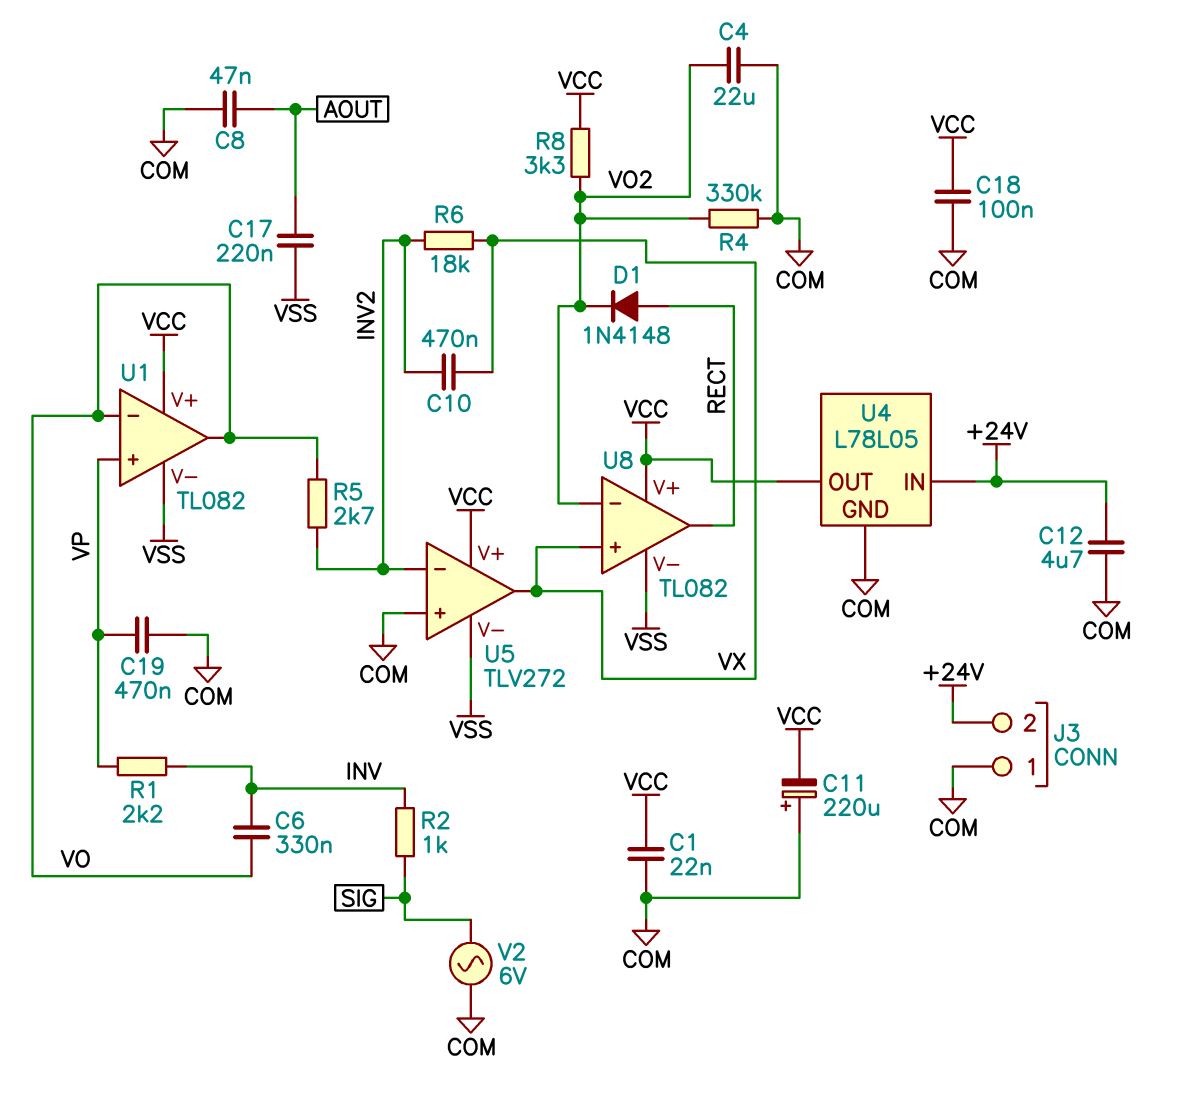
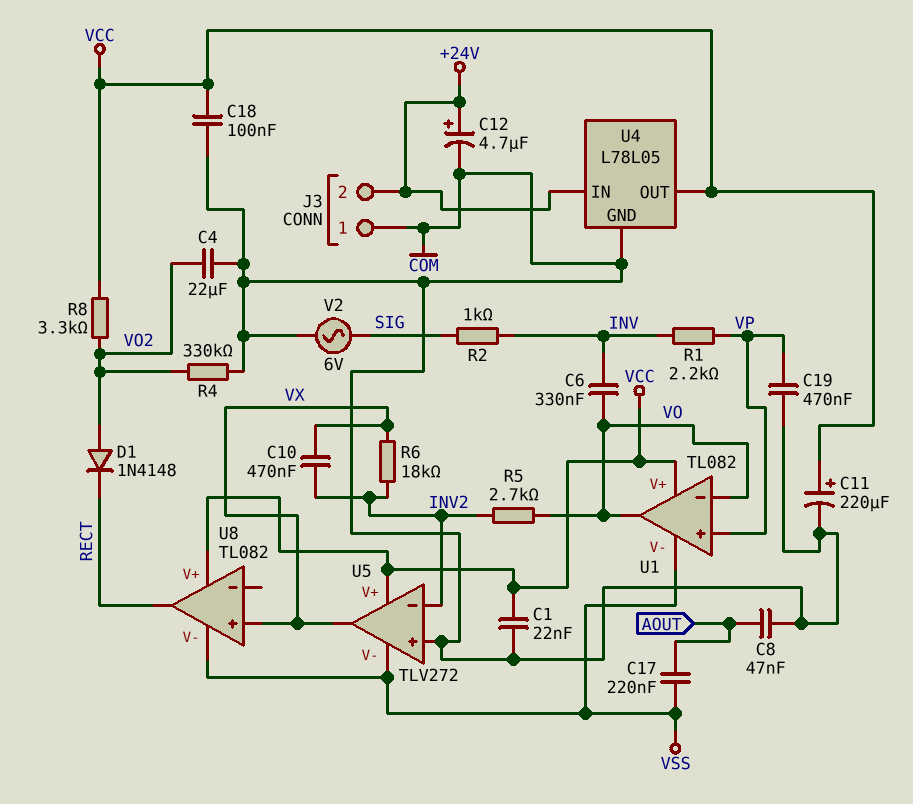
C11: 220uF (plus COM, minus VCC) -> 220uF (plus VCC, minus COM)
C12: 4.7uF (+24V, COM) -> 4.7uF (plus +24V, minus COM)
D1: diode 1N4148 (A RECT, K VO2) -> diode 1N4148 (A VO2, K RECT)
U8 pin in-: VO2 -> none

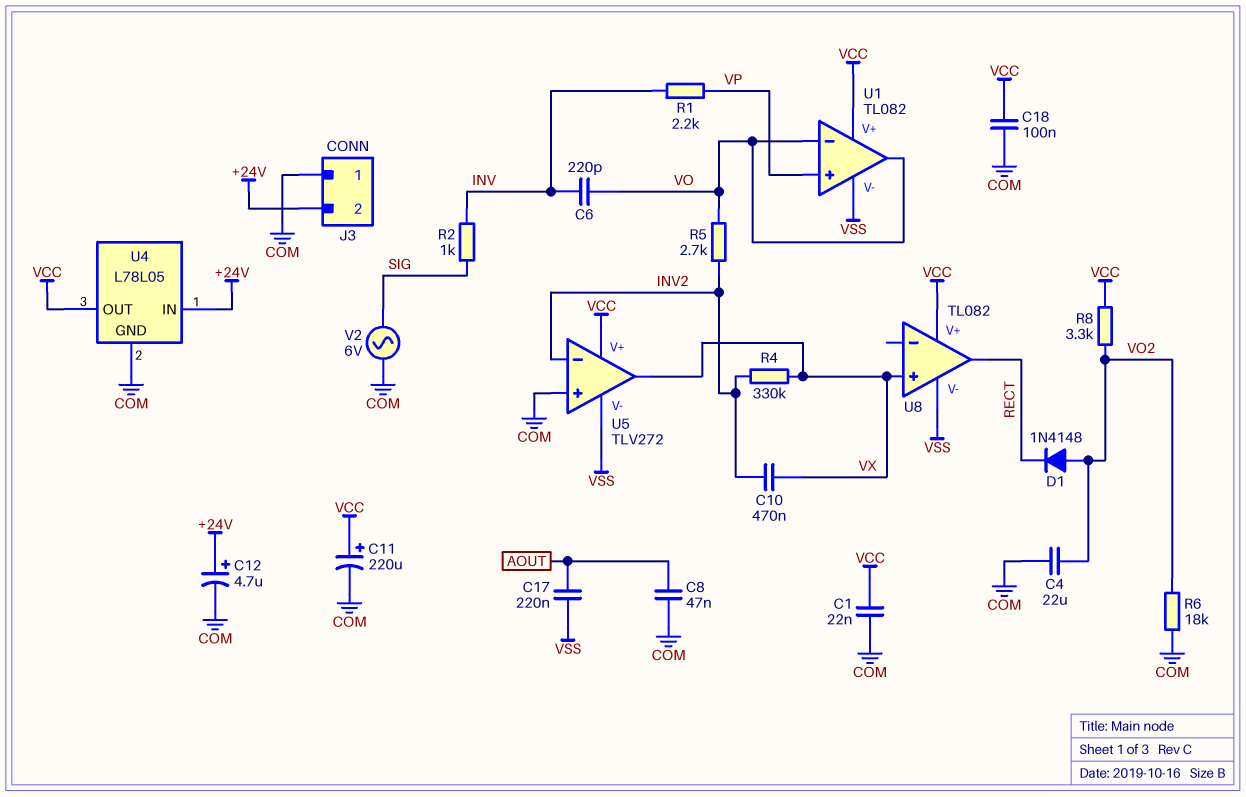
C6: 330nF (INV, VO) -> 220pF (INV, VO)
C19: 470nF (COM, VP) -> none
R4: 330k (COM, VO2) -> 330k (INV2, VX)
R6: 18k (INV2, VX) -> 18k (COM, VO2)

